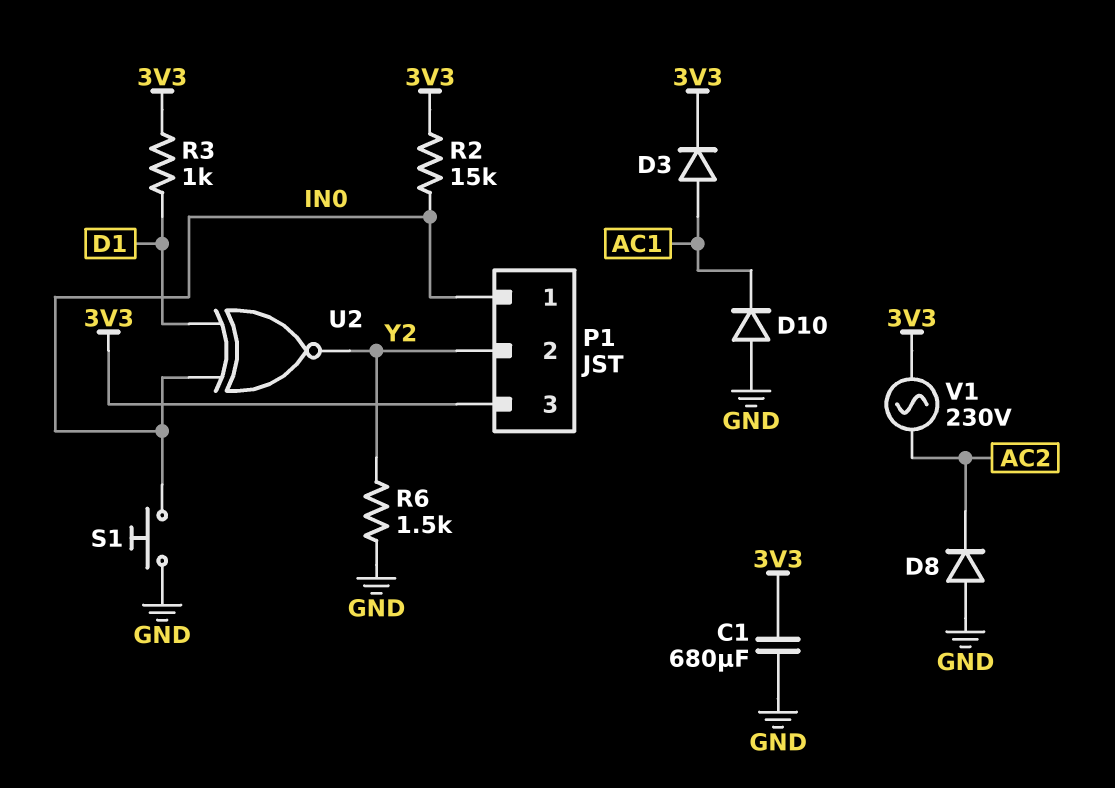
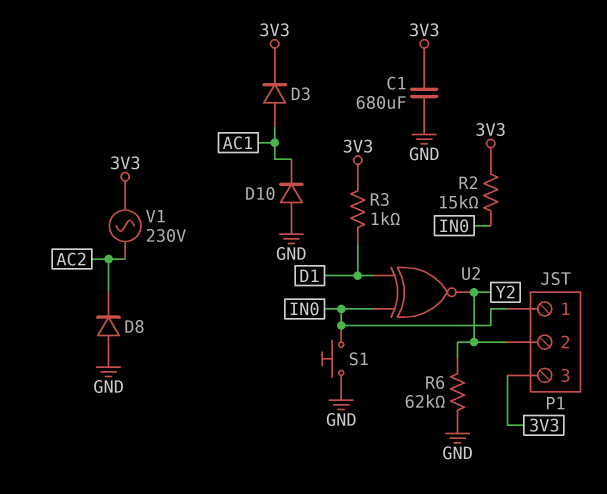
R6: 1.5k (GND, Y2) -> 62k (GND, Y2)

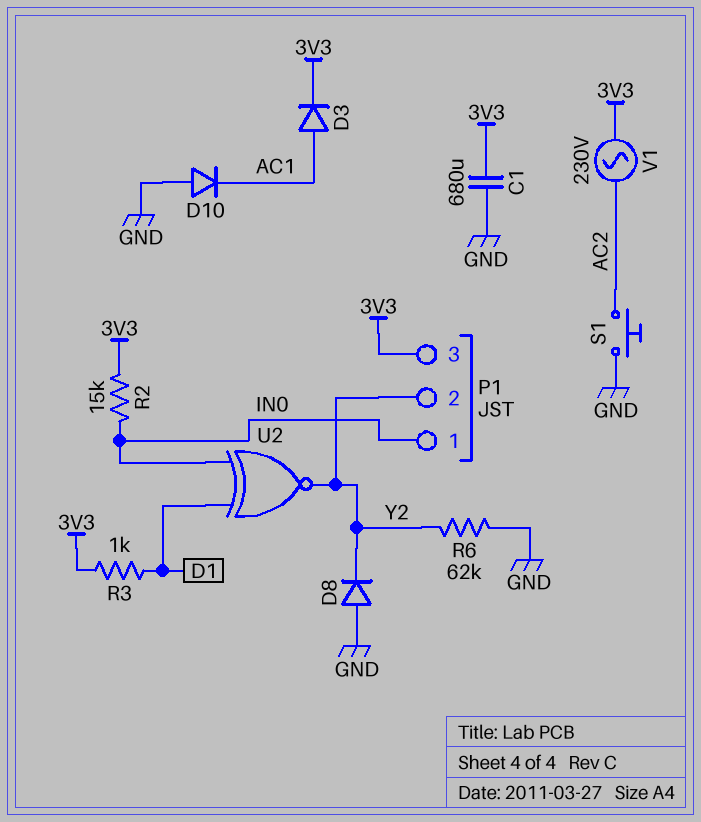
D8: diode (A GND, K AC2) -> diode (A GND, K Y2)
S1: button (GND, IN0) -> button (AC2, GND)

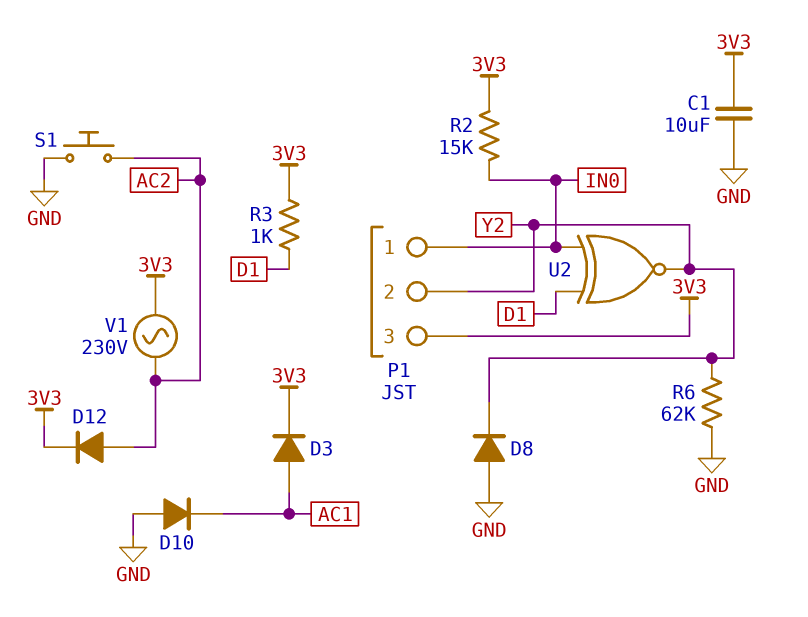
C1: 680uF (3V3, GND) -> 10uF (3V3, GND)
D12: none -> diode (A AC2, K 3V3)

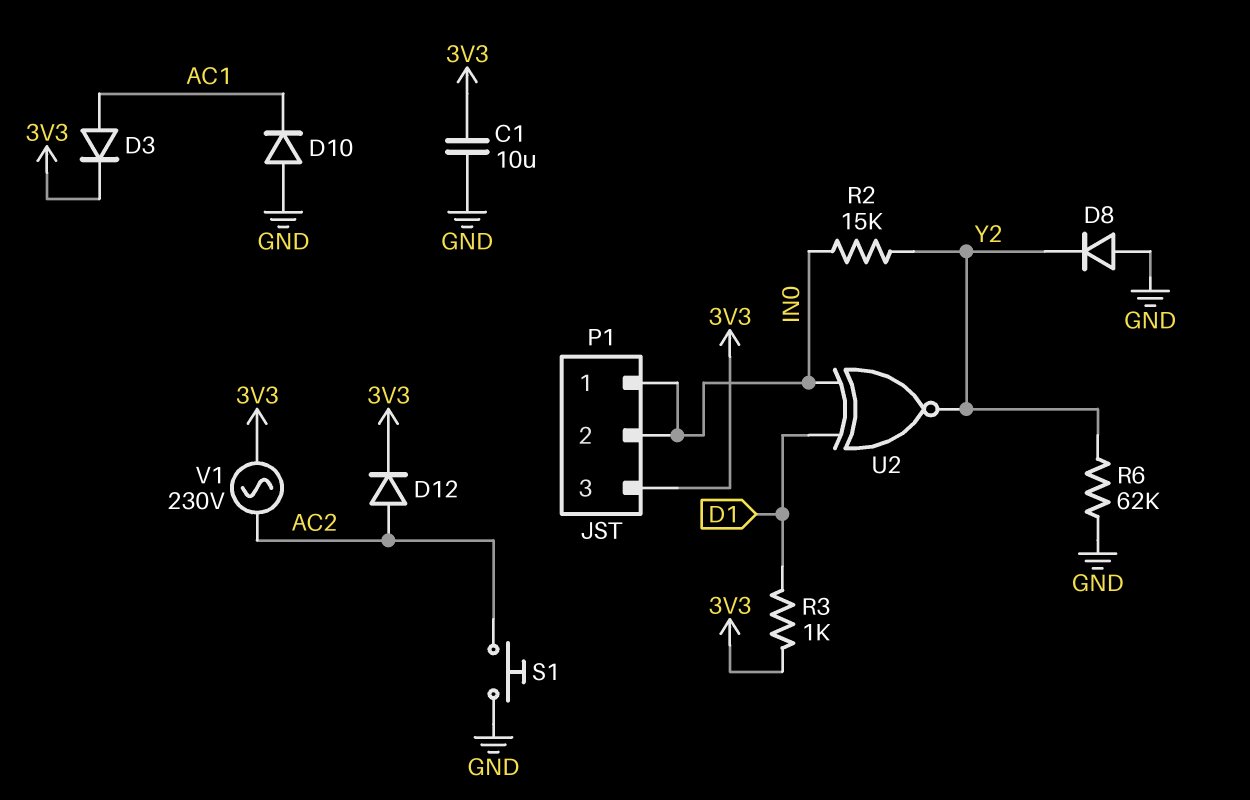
P1 pin 2: Y2 -> IN0
R2: 15k (3V3, IN0) -> 15k (IN0, Y2)

